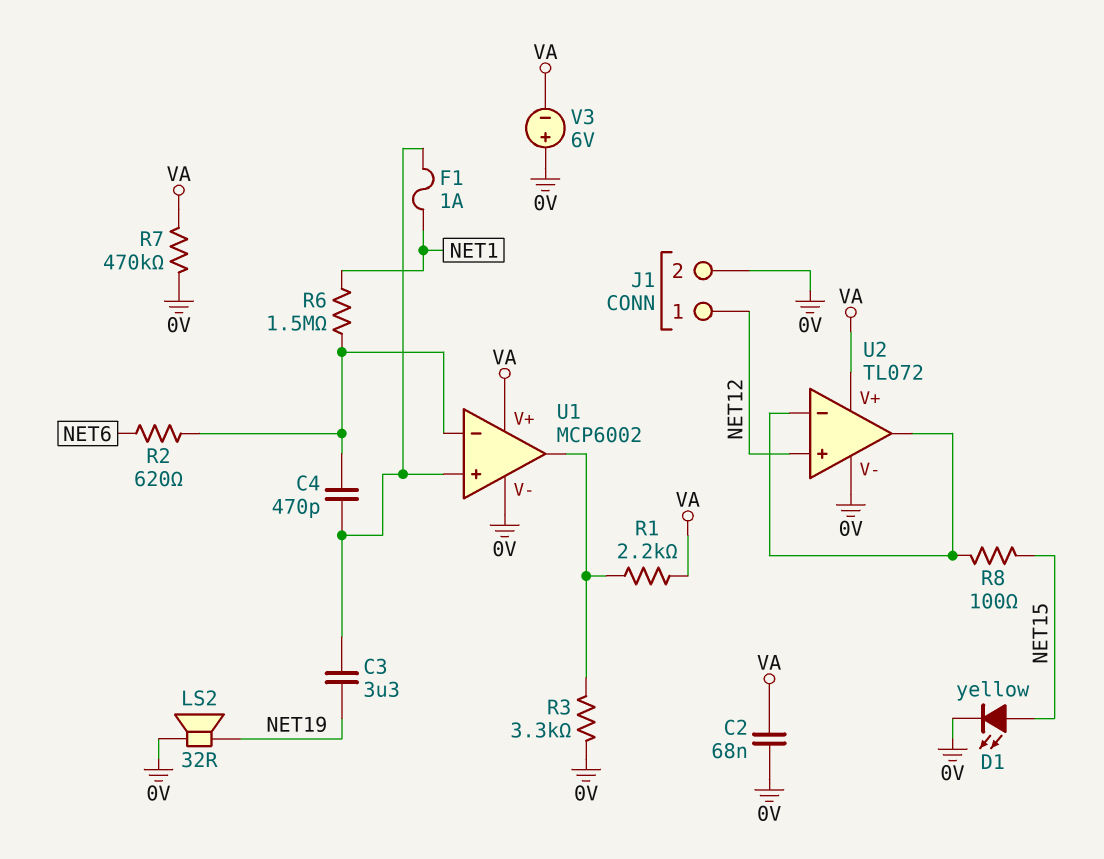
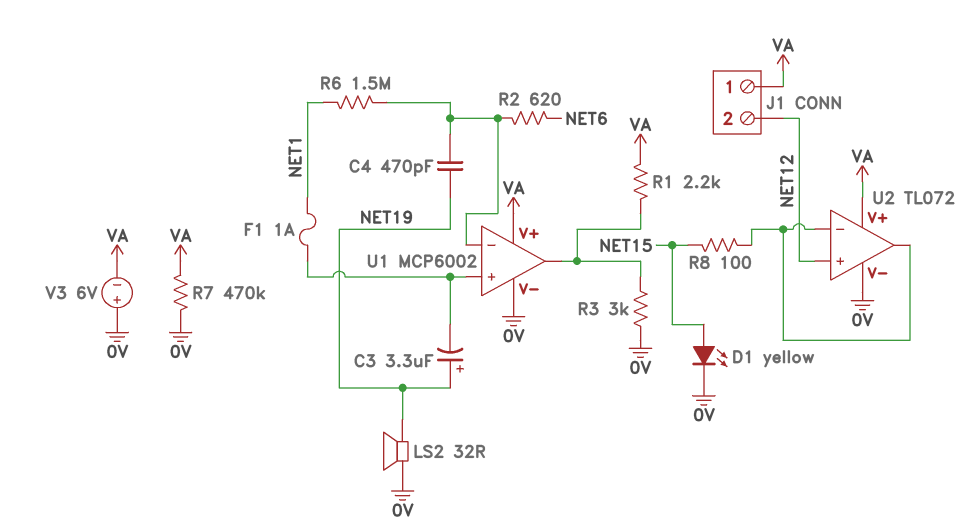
C2: 68nF (0V, VA) -> none
C3: 3.3uF (NET19, U1/in+) -> 3.3uF (plus NET19, minus U1/in+)
C4: 470pF (U1/in+, U1/in-) -> 470pF (NET19, U1/in-)
J1 pin 1: NET12 -> VA
J1 pin 2: 0V -> NET12
R3: 3.3k (0V, U1/out) -> 3k (0V, U1/out)

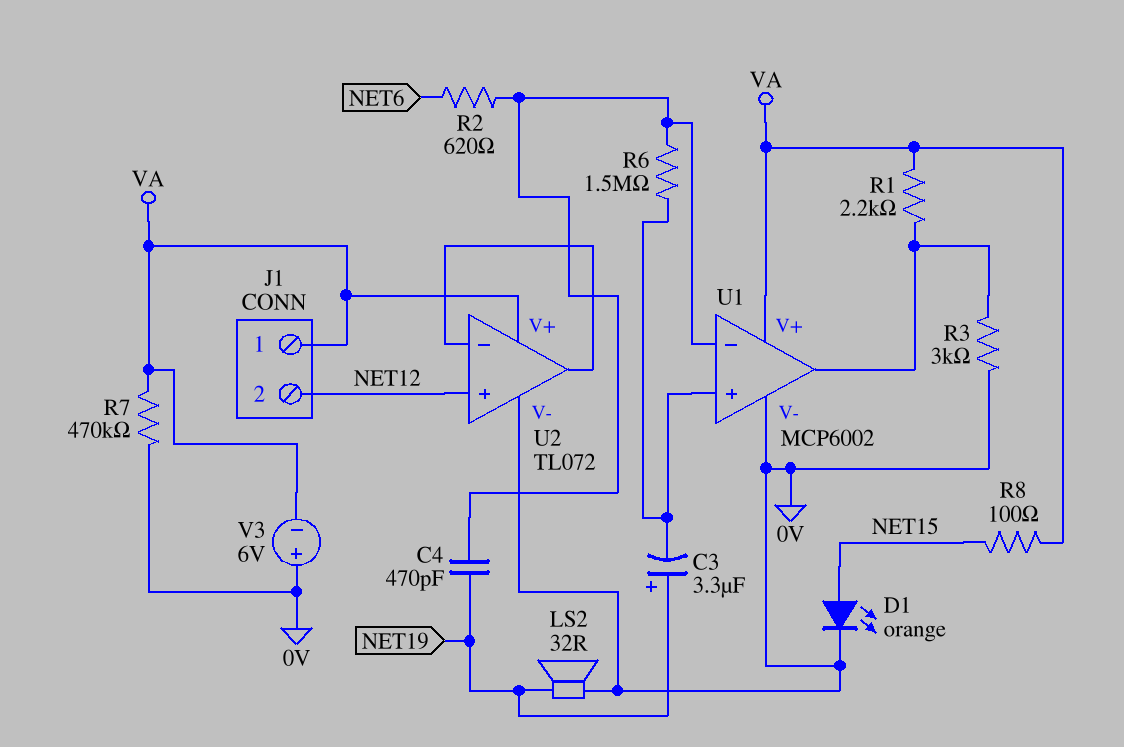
D1: LED yellow (A NET15, K 0V) -> LED orange (A NET15, K 0V)
F1: 1A (NET1, U1/in+) -> none
R6: 1.5M (NET1, U1/in-) -> 1.5M (U1/in+, U1/in-)
R8: 100 (NET15, U2/in-) -> 100 (NET15, VA)

